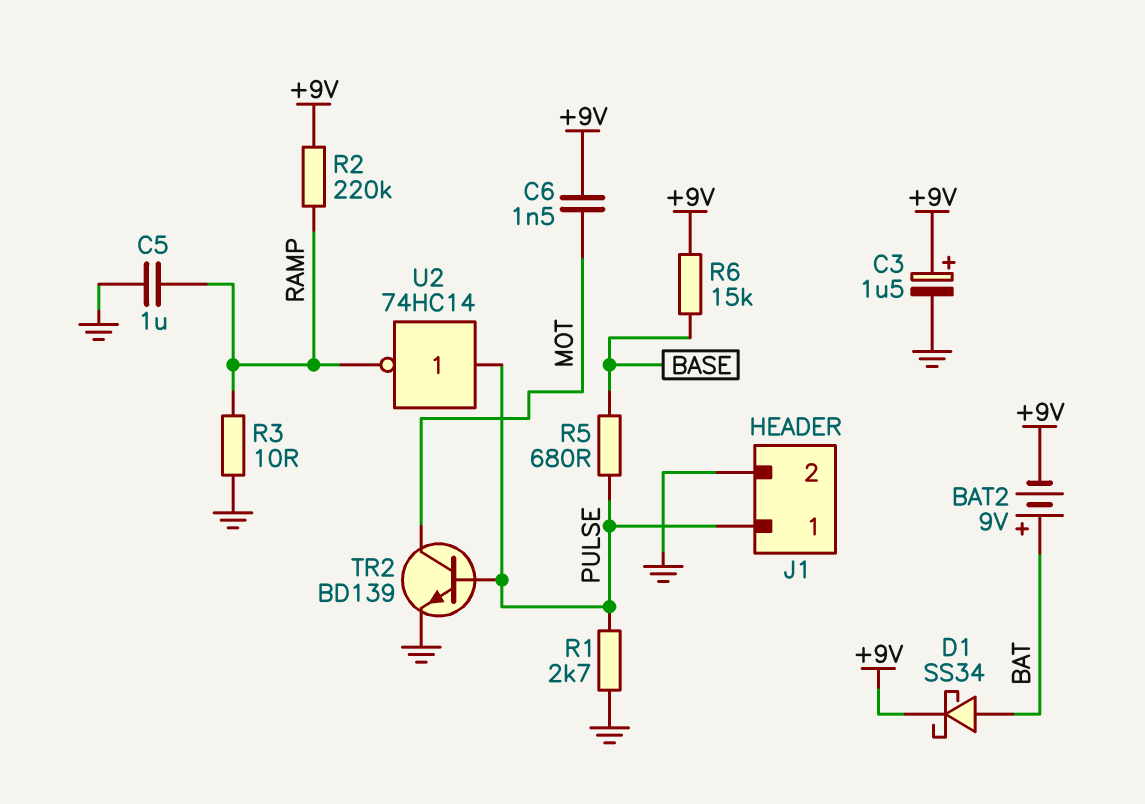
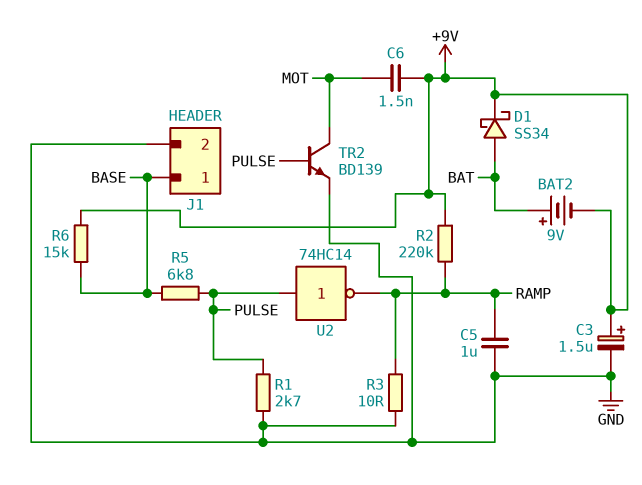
J1 pin 1: PULSE -> BASE
R5: 680 (BASE, PULSE) -> 6.8k (BASE, PULSE)

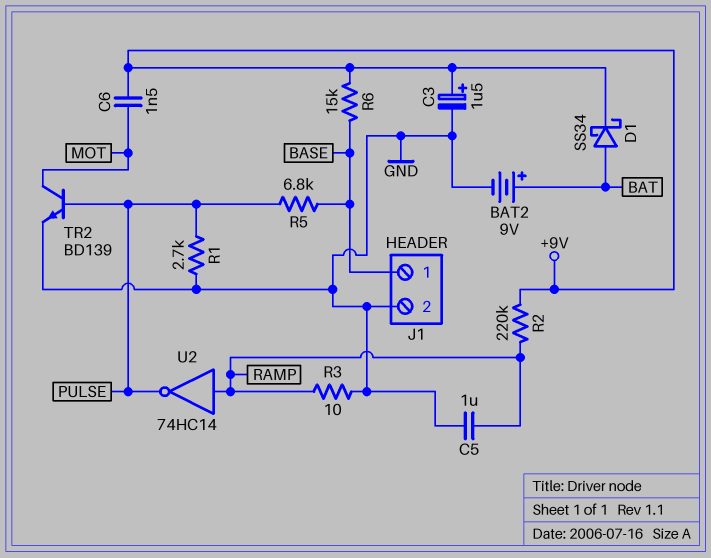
BAT2: 9V (plus BAT, minus +9V) -> 9V (plus BAT, minus GND)
U2: NOT 74HC14 (in PULSE, out RAMP) -> NOT 74HC14 (in RAMP, out PULSE)

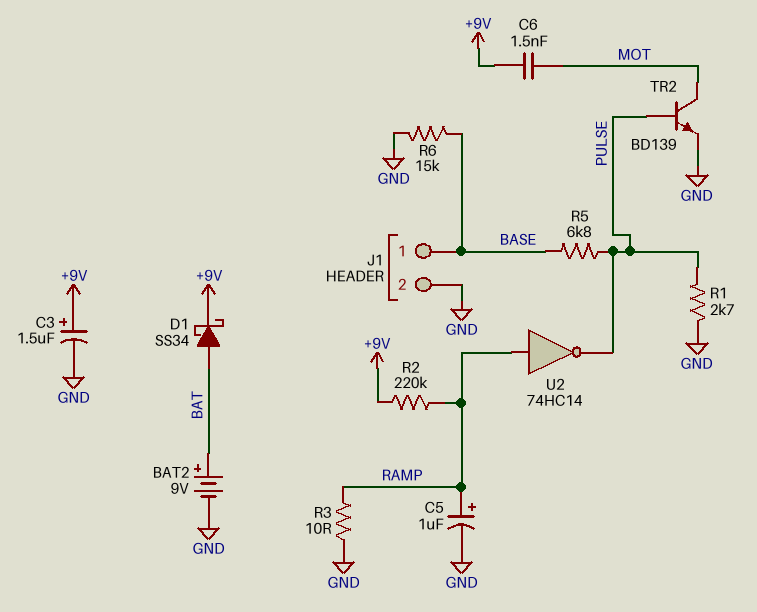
C5: 1uF (GND, RAMP) -> 1uF (plus RAMP, minus GND)
R6: 15k (+9V, BASE) -> 15k (BASE, GND)

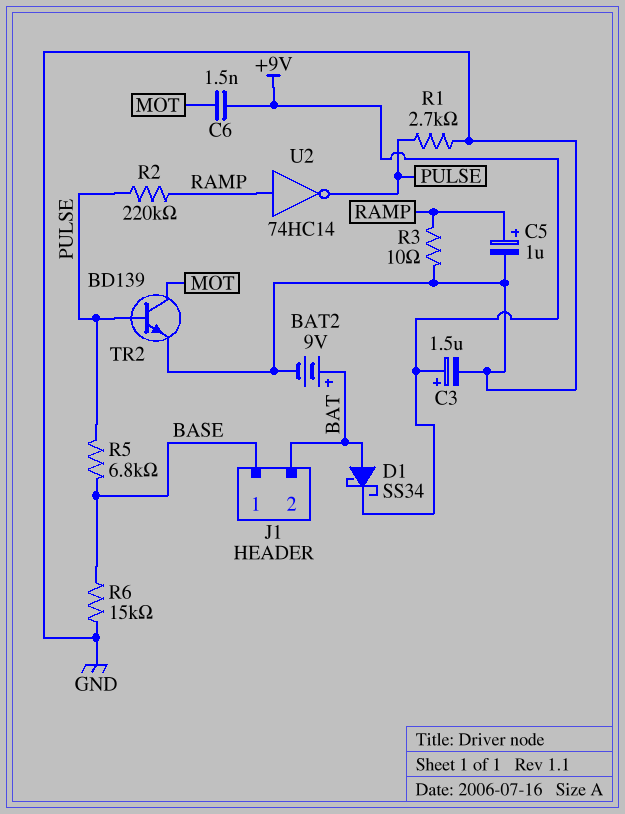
J1 pin 2: GND -> BAT
R2: 220k (+9V, RAMP) -> 220k (PULSE, RAMP)

